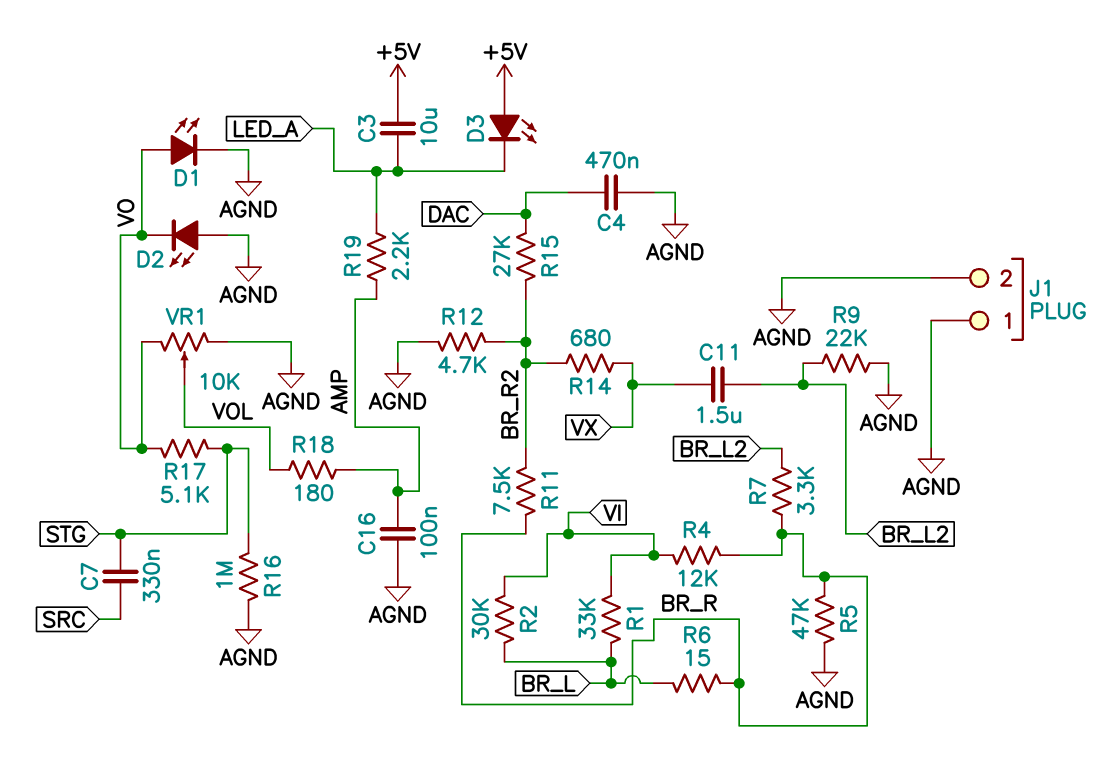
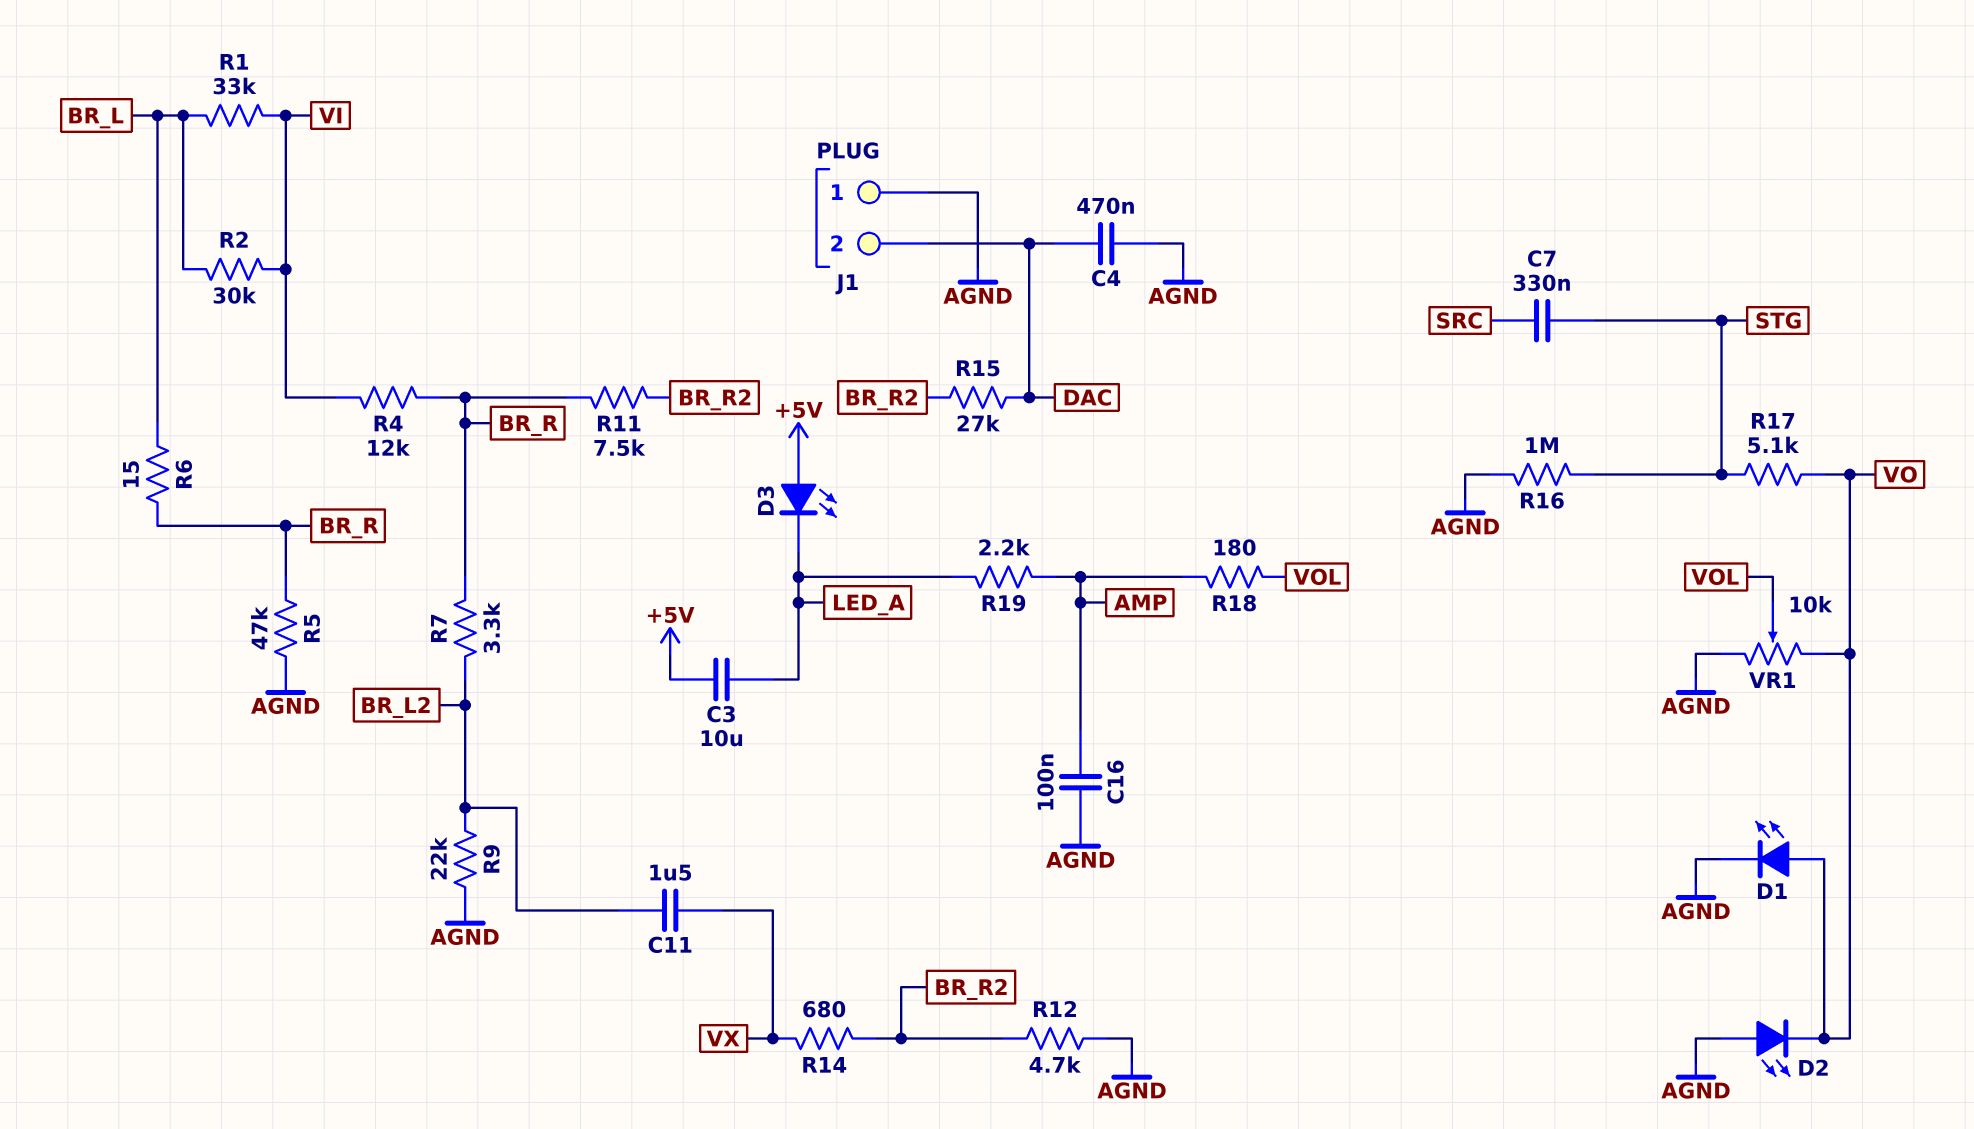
J1 pin 2: AGND -> DAC

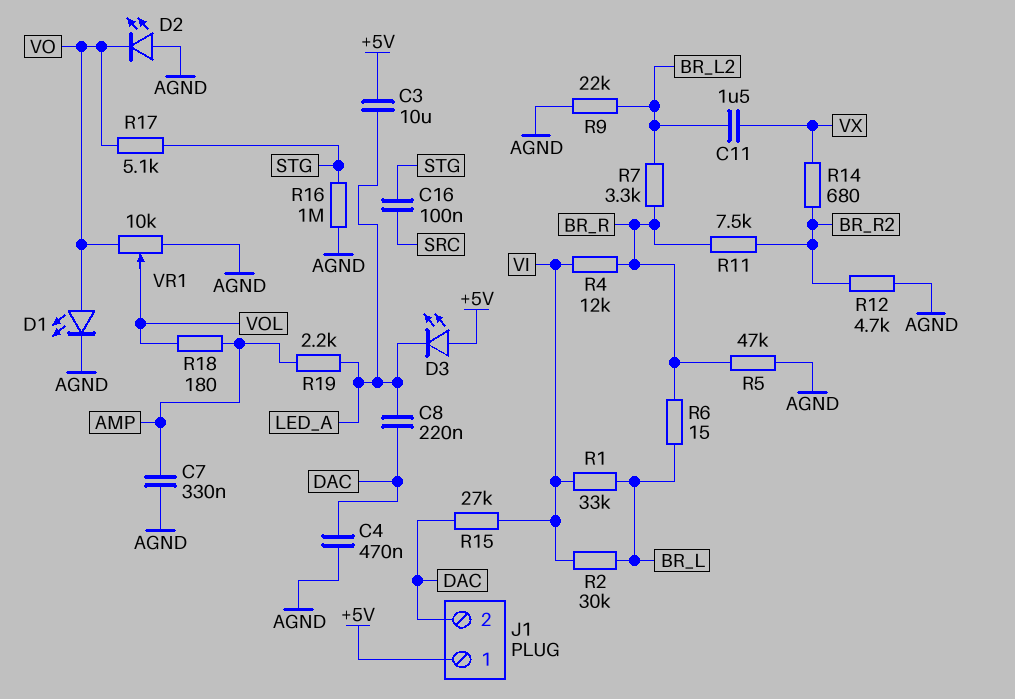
C7: 330nF (SRC, STG) -> 330nF (AGND, AMP)
C8: none -> 220nF (DAC, LED_A)
C16: 100nF (AGND, AMP) -> 100nF (SRC, STG)
J1 pin 1: AGND -> +5V
R15: 27k (BR_R2, DAC) -> 27k (DAC, VI)

